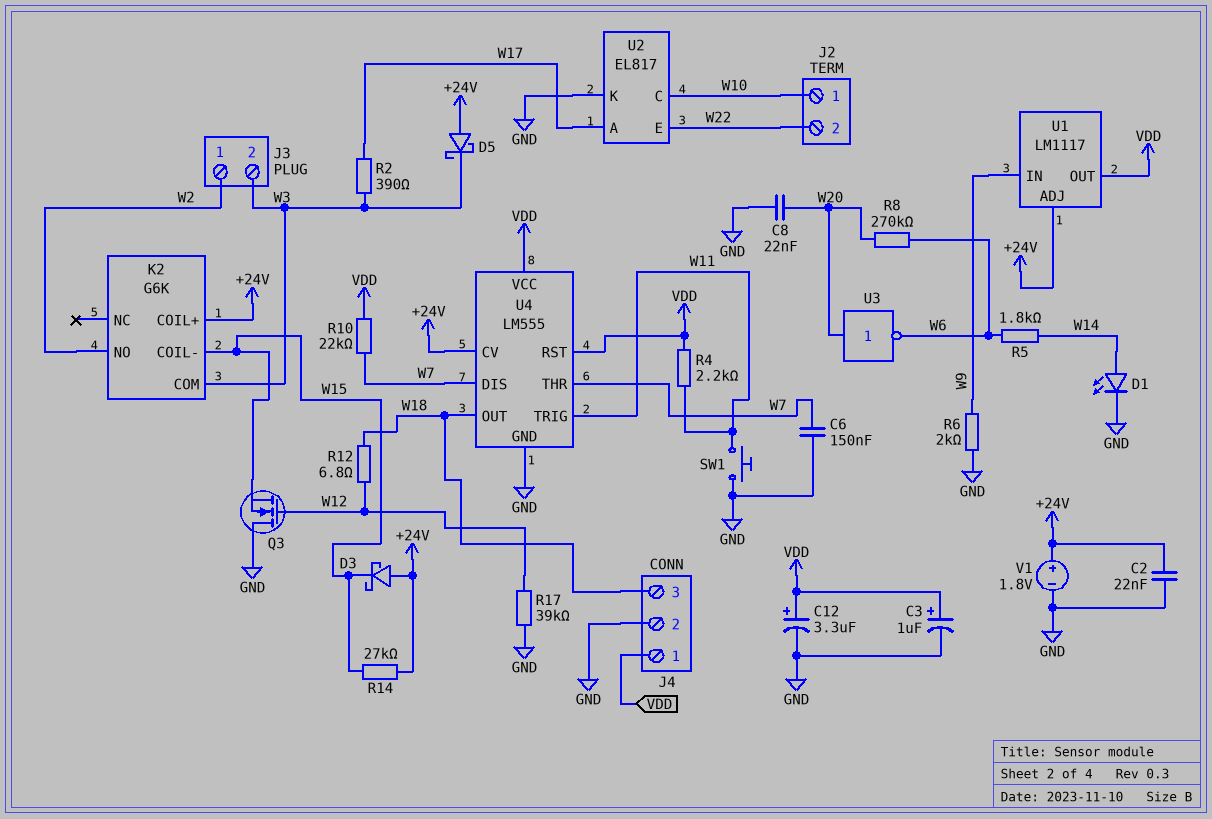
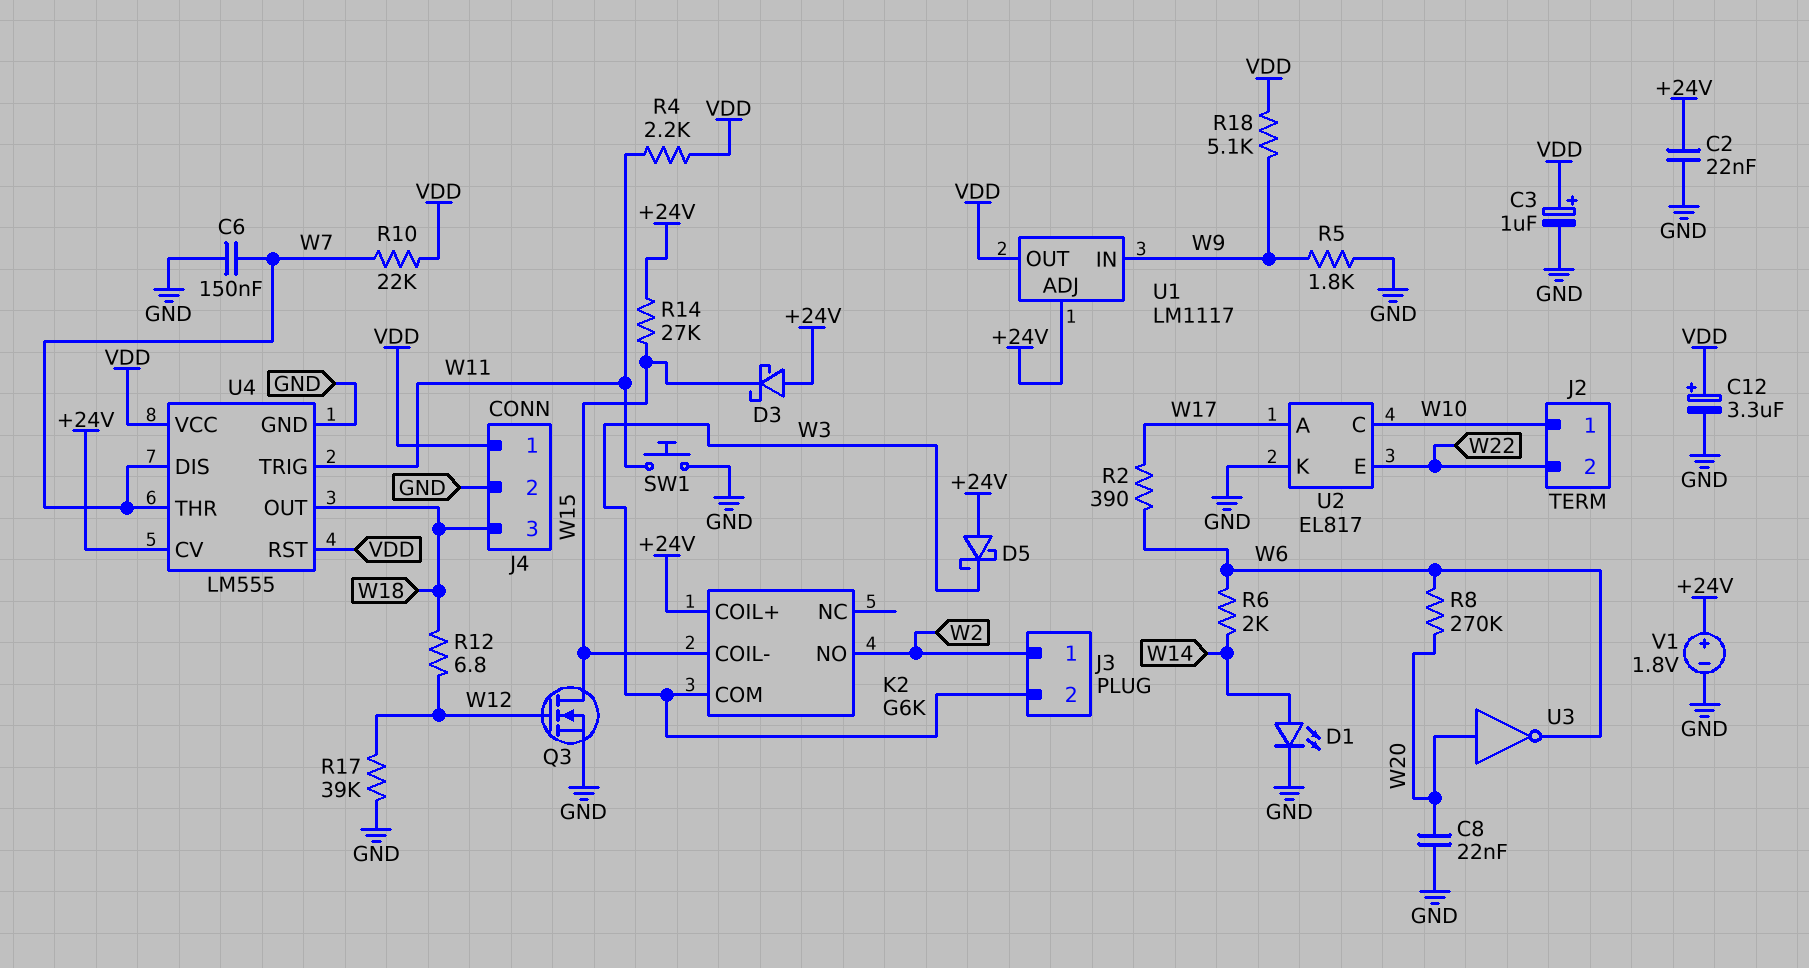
Q3: NMOS (G W12, D GND, S W15) -> NMOS (G W12, D W15, S GND)
R2: 390 (W3, W17) -> 390 (W6, W17)
R5: 1.8k (W6, W14) -> 1.8k (GND, W9)
R6: 2k (GND, W9) -> 2k (W6, W14)
R18: none -> 5.1k (VDD, W9)

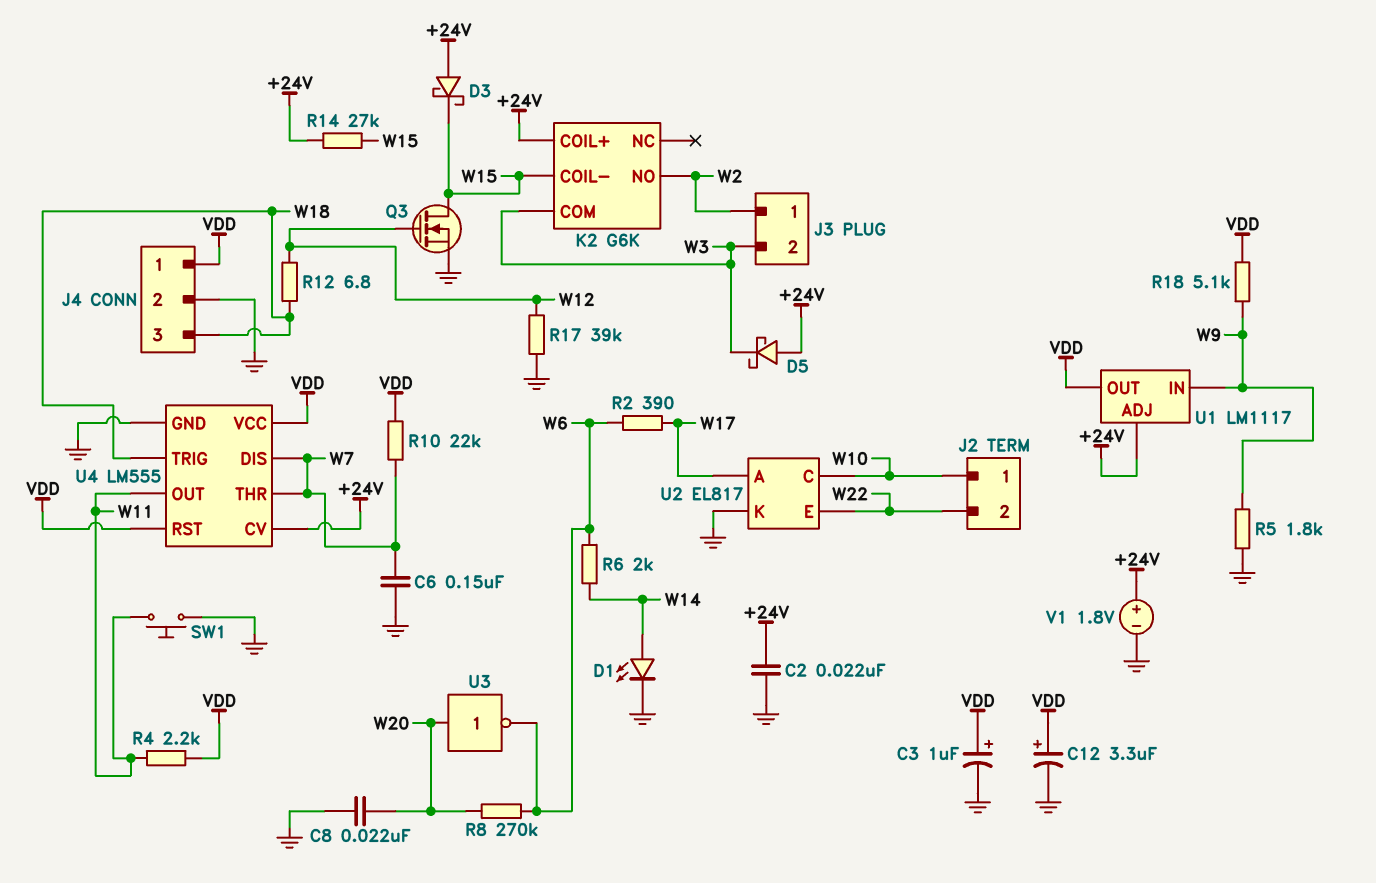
U4 pin OUT: W18 -> W11
U4 pin TRIG: W11 -> W18

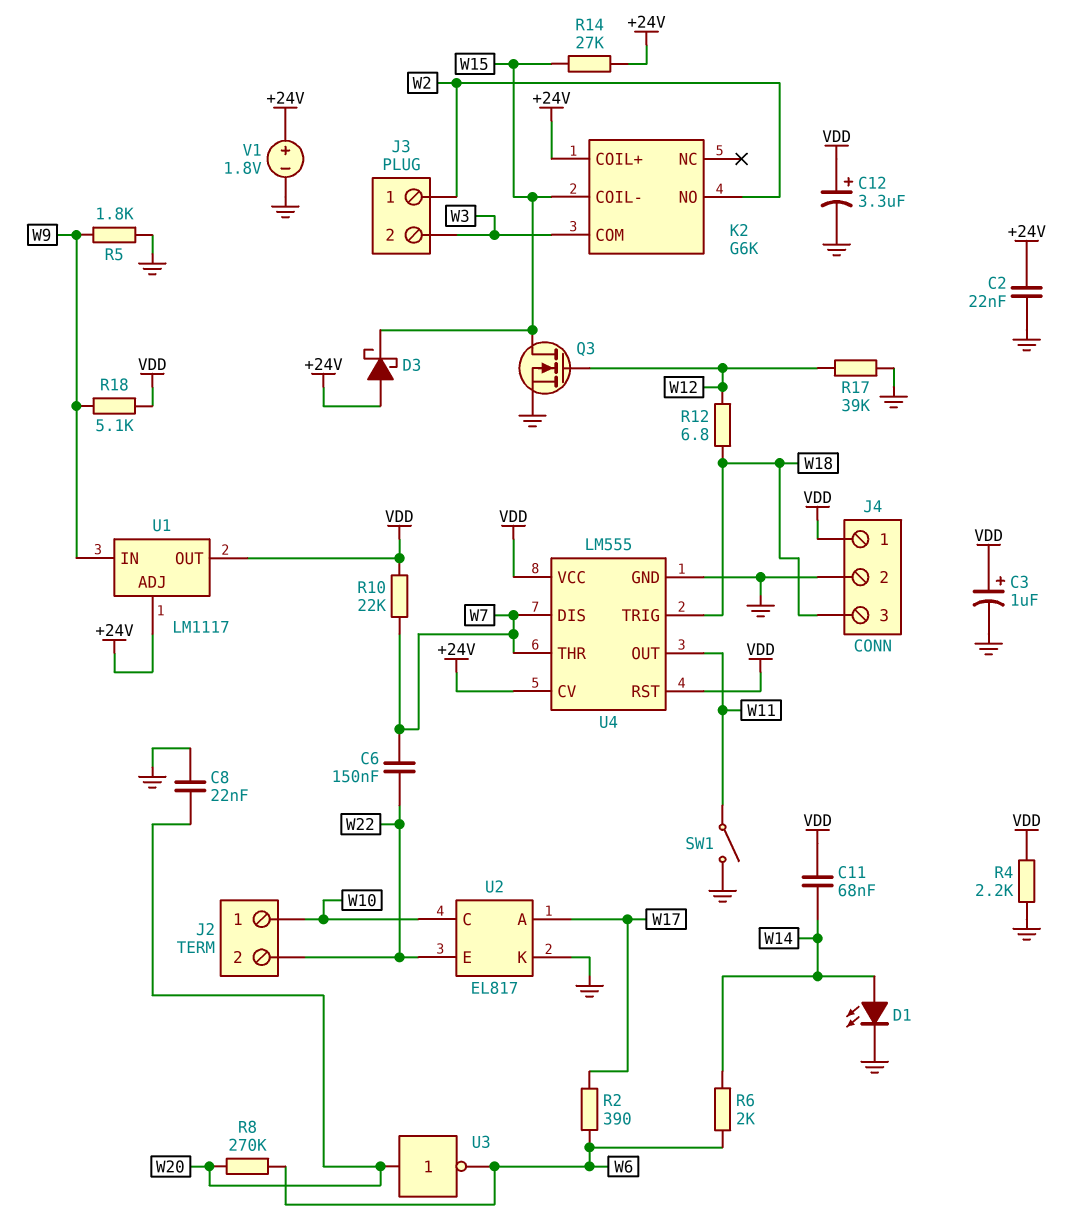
C6: 150nF (GND, W7) -> 150nF (W7, W22)
C11: none -> 68nF (VDD, W14)
D5: schottky (A +24V, K W3) -> none
R4: 2.2k (VDD, W11) -> 2.2k (GND, VDD)
SW1: button (GND, W11) -> switch (GND, W11)

